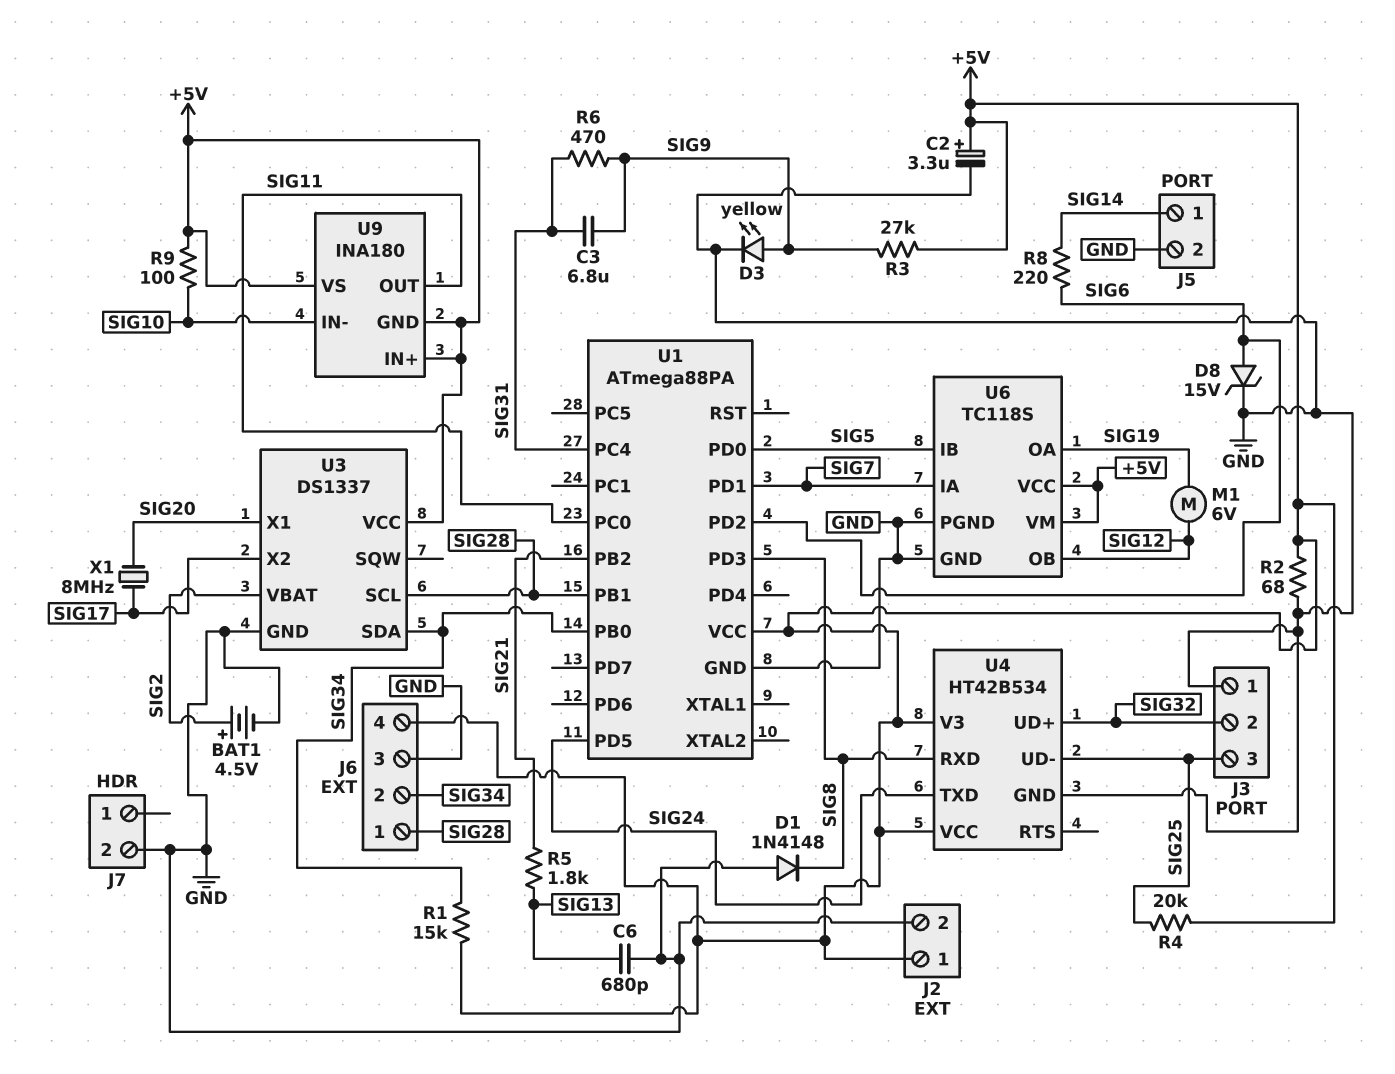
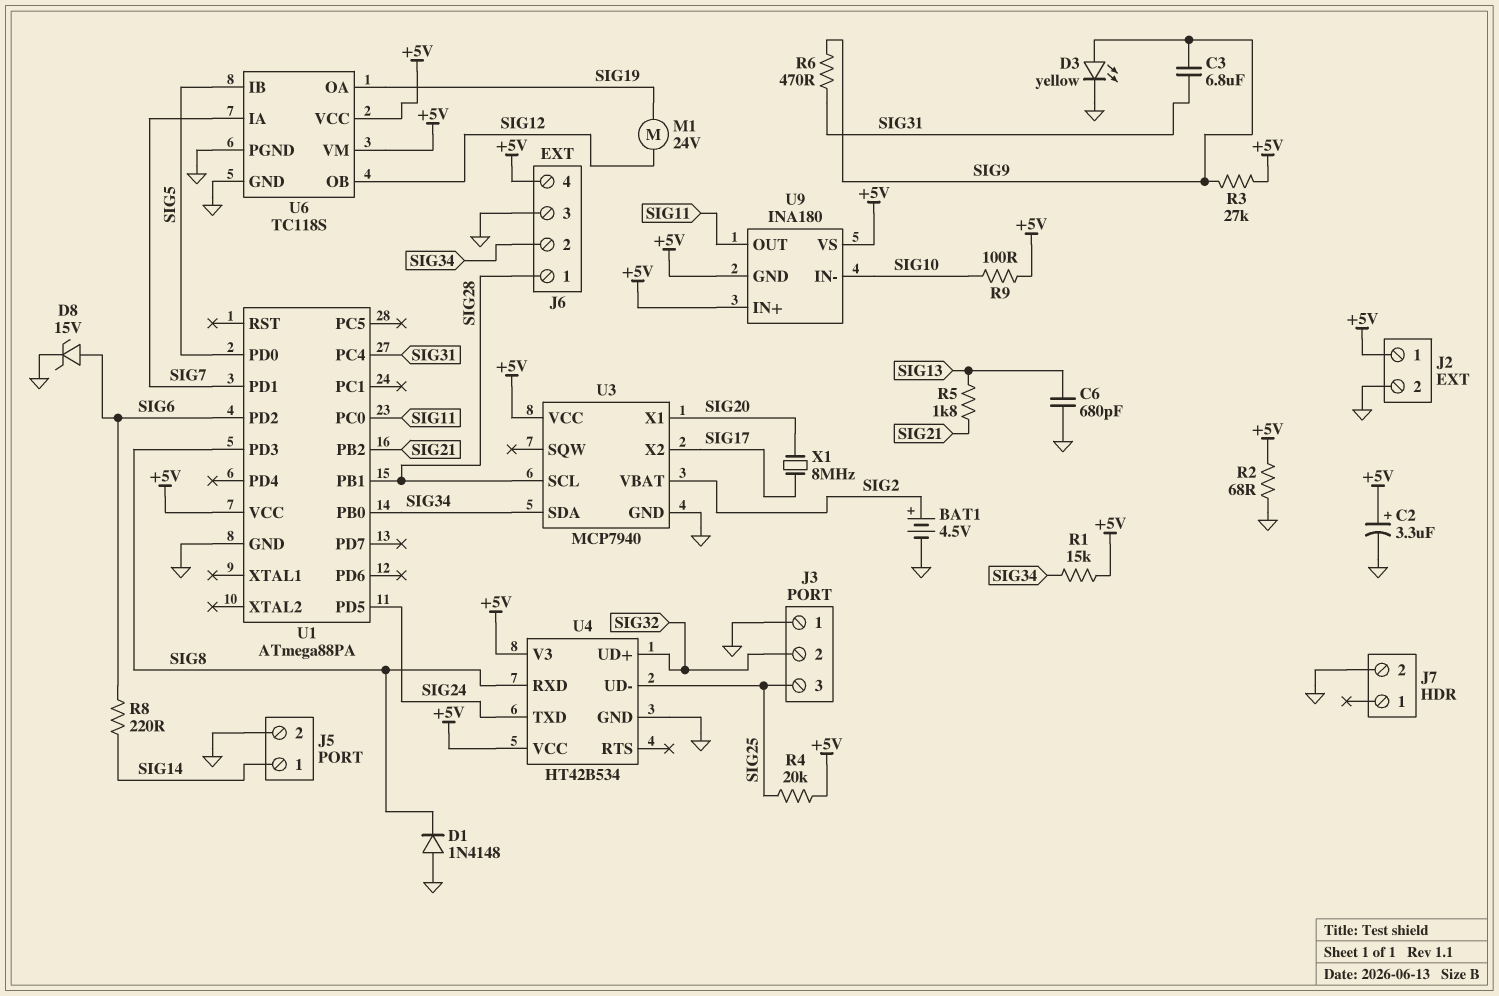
M1: motor 6V (SIG12, SIG19) -> motor 24V (SIG12, SIG19)
U3: DS1337 -> MCP7940

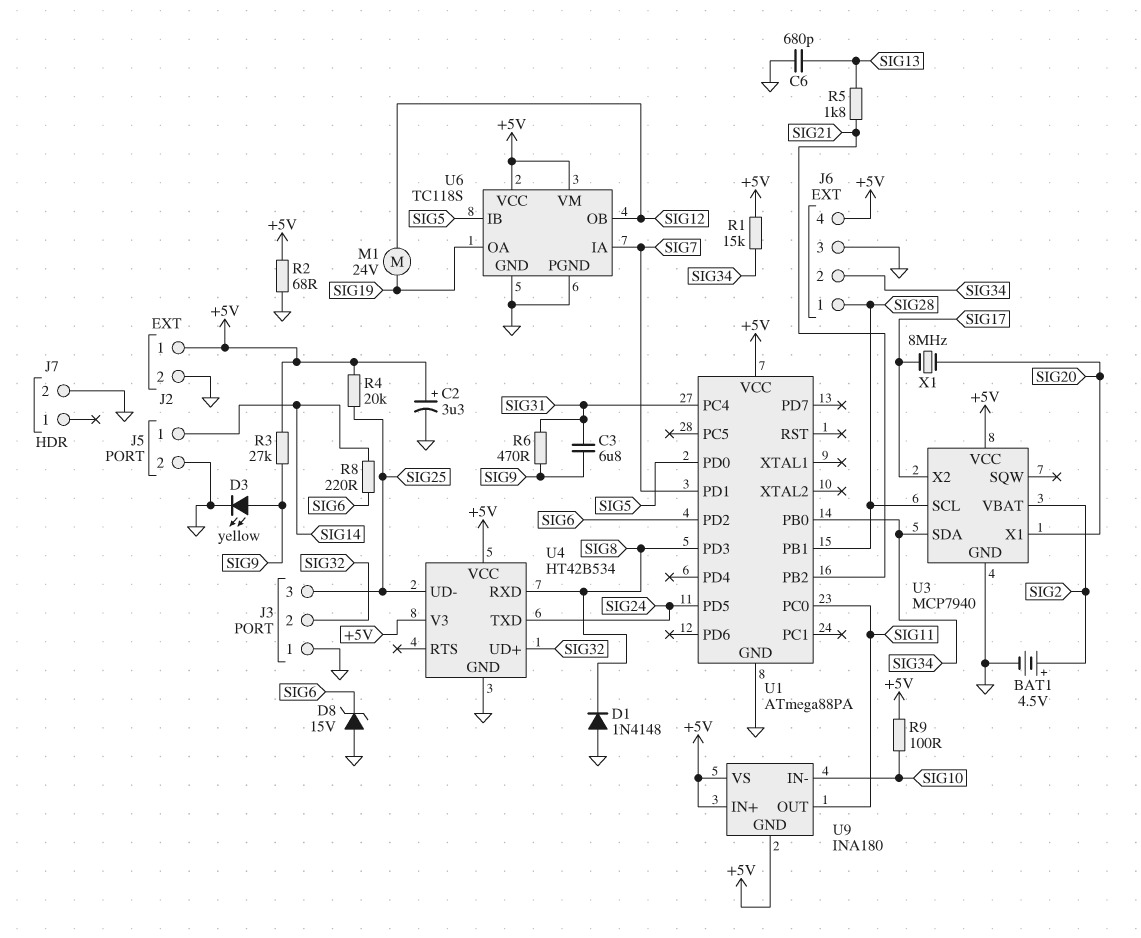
D8: zener 15V (A SIG6, K GND) -> zener 15V (A GND, K SIG6)

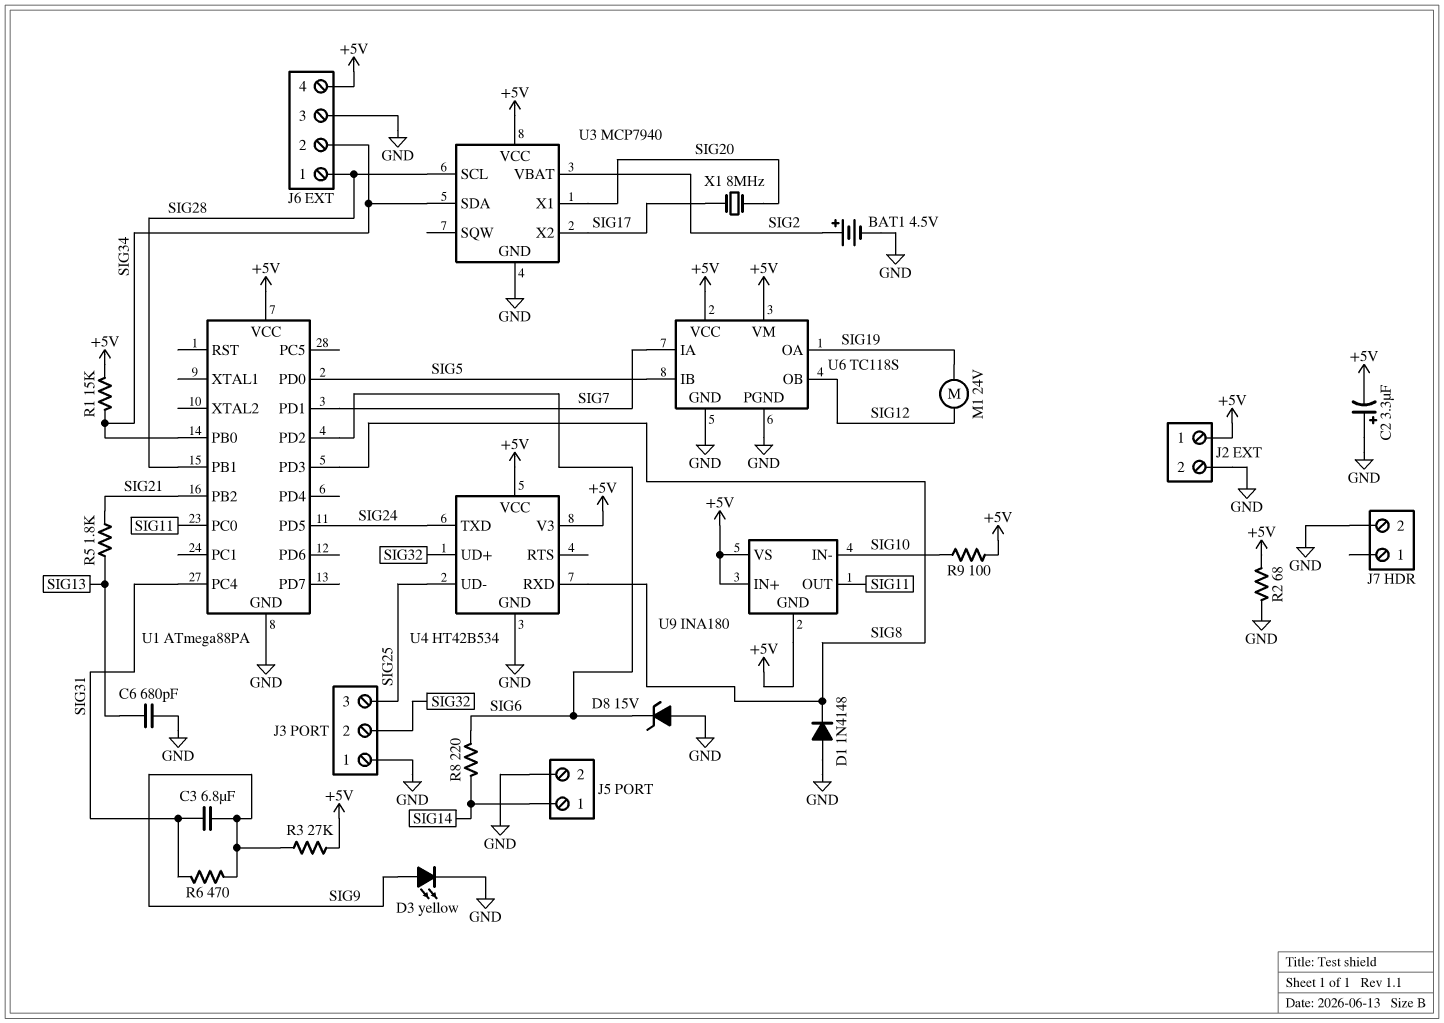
C2: 3.3uF (plus +5V, minus GND) -> 3.3uF (plus GND, minus +5V)
R4: 20k (+5V, SIG25) -> none

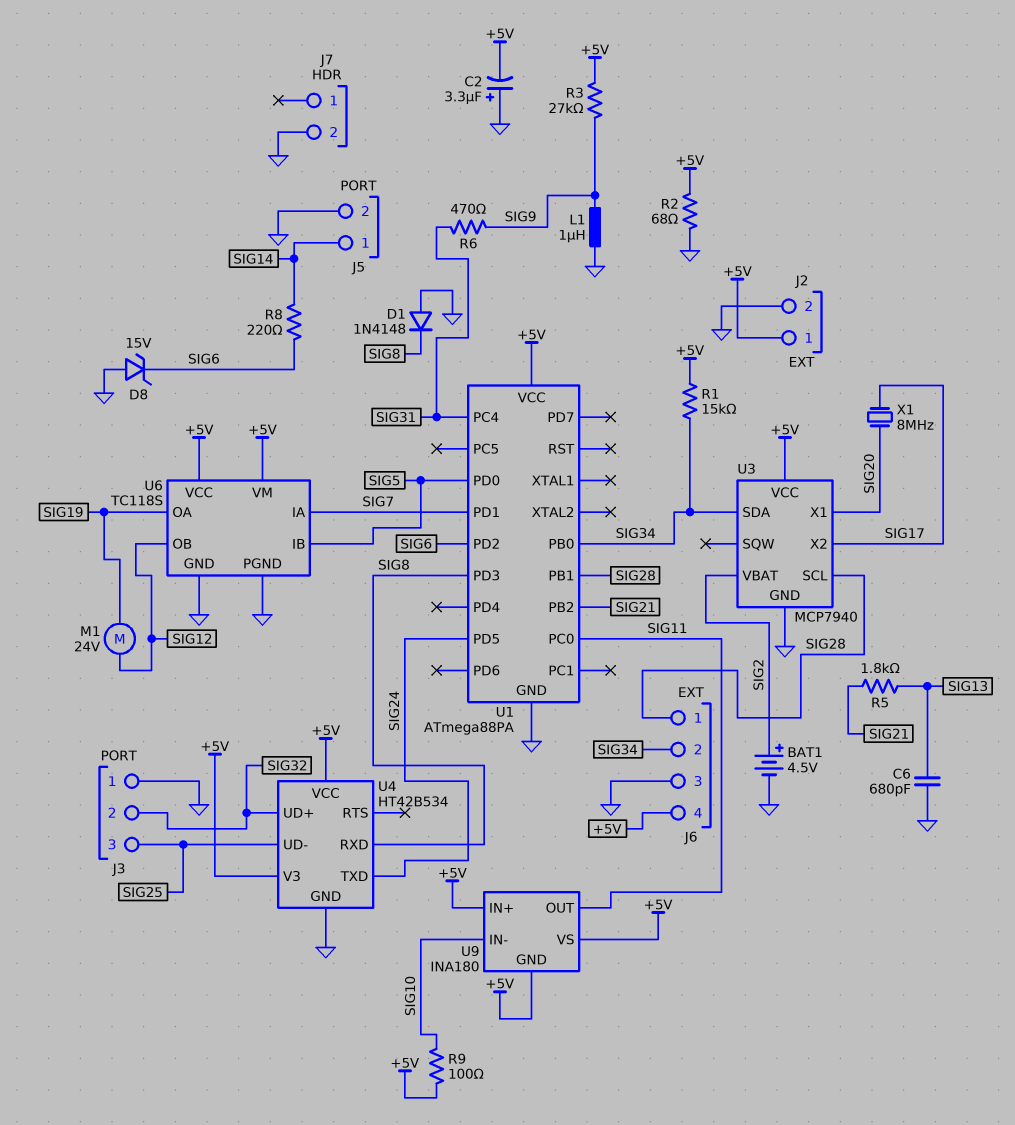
C3: 6.8uF (SIG9, SIG31) -> none
D3: LED yellow (A SIG9, K GND) -> none
L1: none -> 1uH (GND, SIG9)

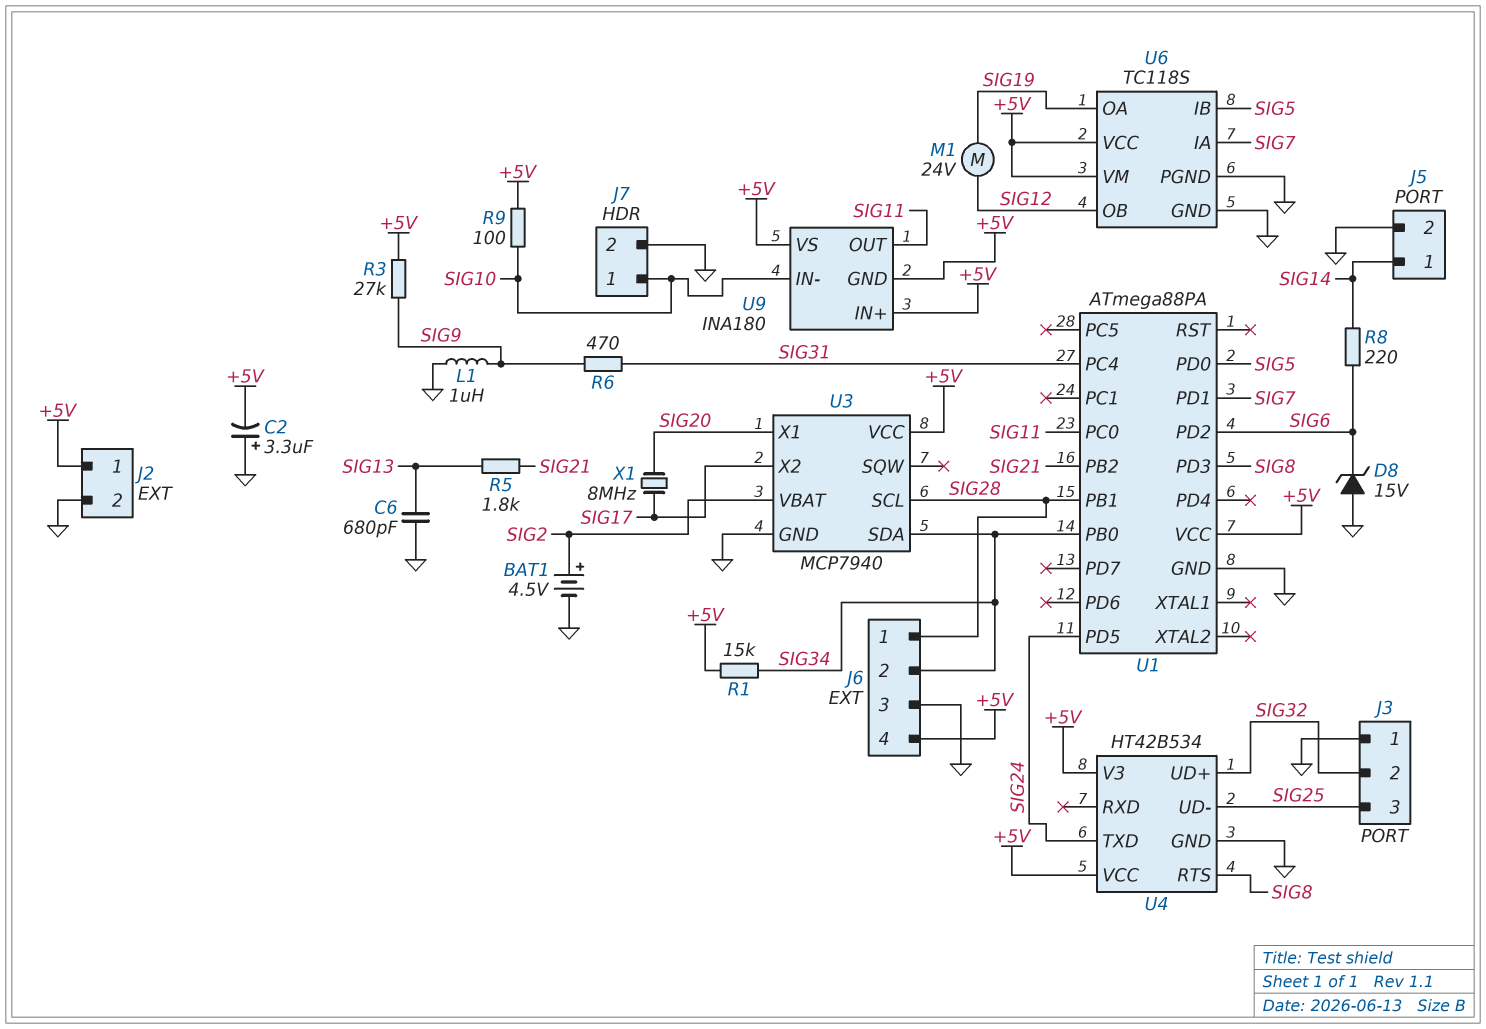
D1: diode 1N4148 (A GND, K SIG8) -> none
J7 pin 1: none -> SIG10
R2: 68 (+5V, GND) -> none
U4 pin RTS: none -> SIG8
U4 pin RXD: SIG8 -> none

